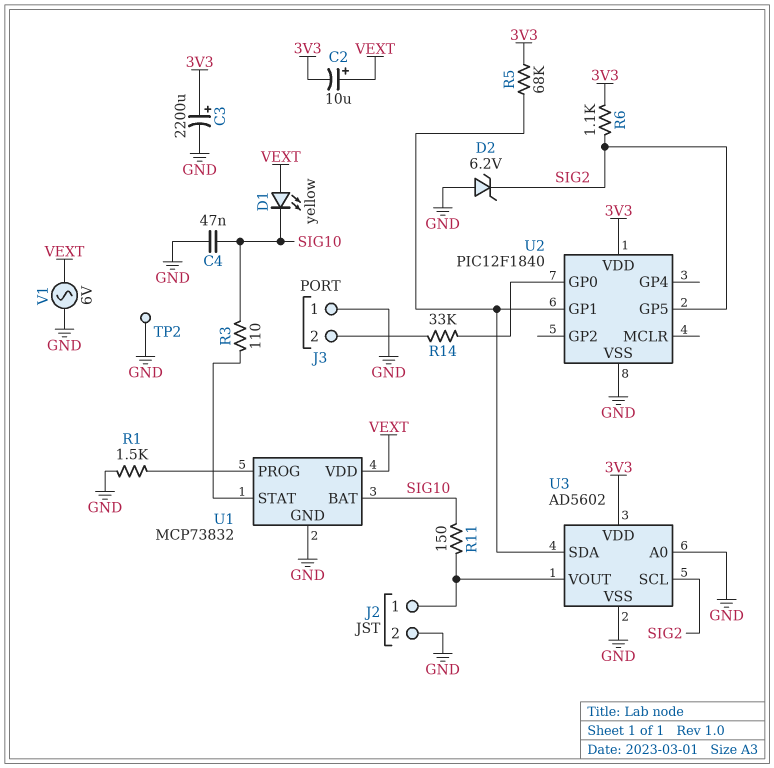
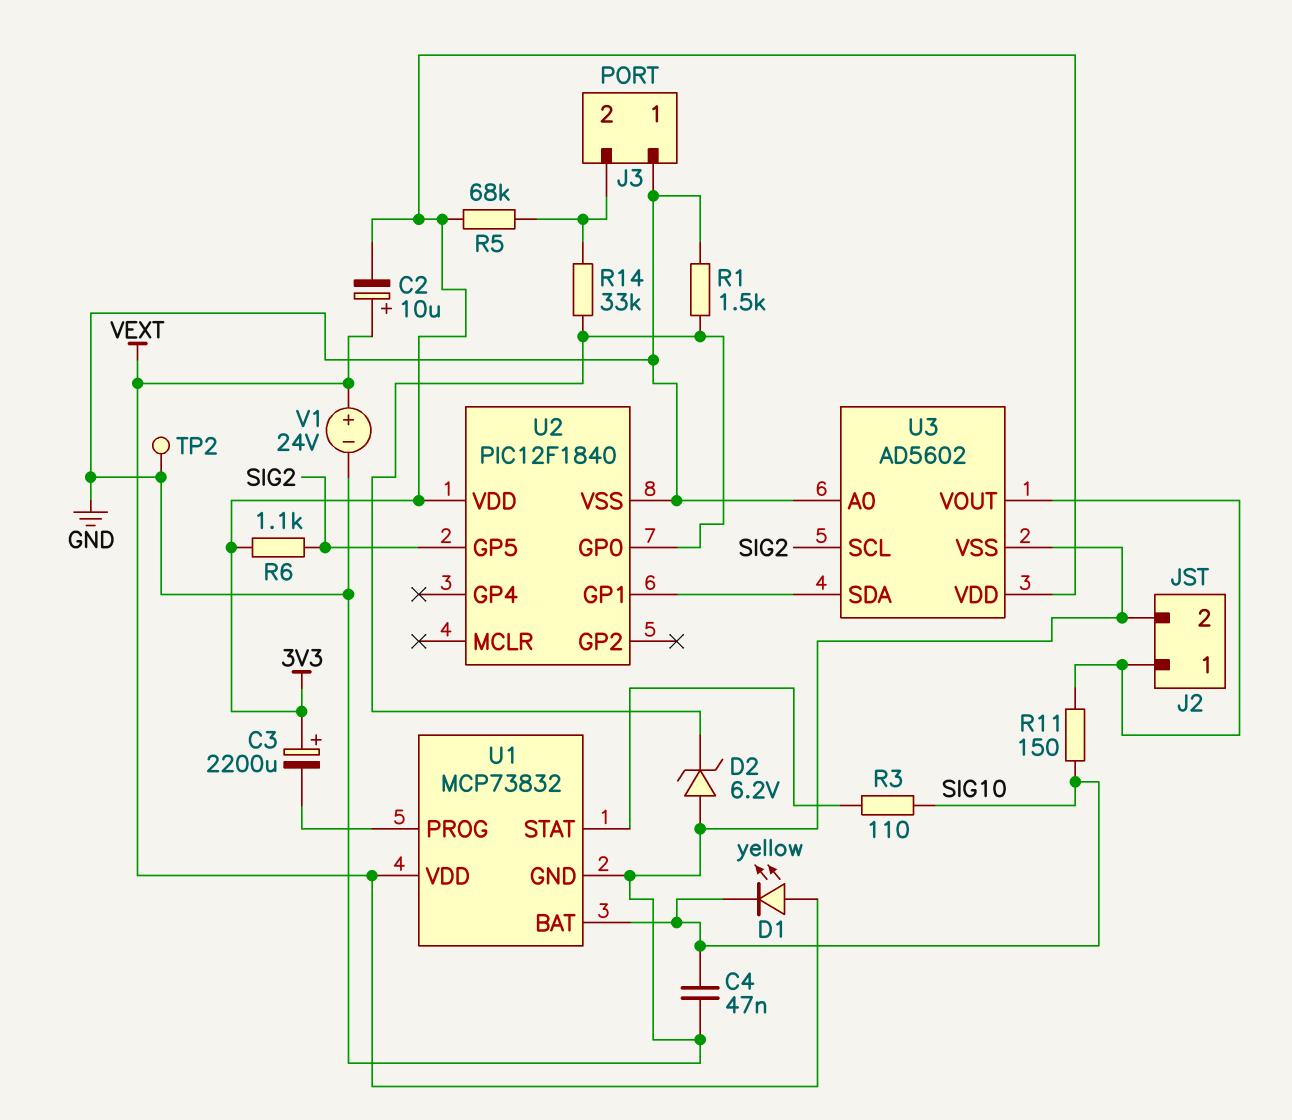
C3: 2200uF (plus 3V3, minus GND) -> 2200uF (plus 3V3, minus U1/PROG)
D2: zener 6.2V (A GND, K SIG2) -> zener 6.2V (A GND, K U2/GP0)
R1: 1.5k (GND, U1/PROG) -> 1.5k (GND, U2/GP0)
R5: 68k (3V3, U2/GP1) -> 68k (3V3, J3/2)
V1: AC 6V (GND, VEXT) -> 24V (plus VEXT, minus GND)

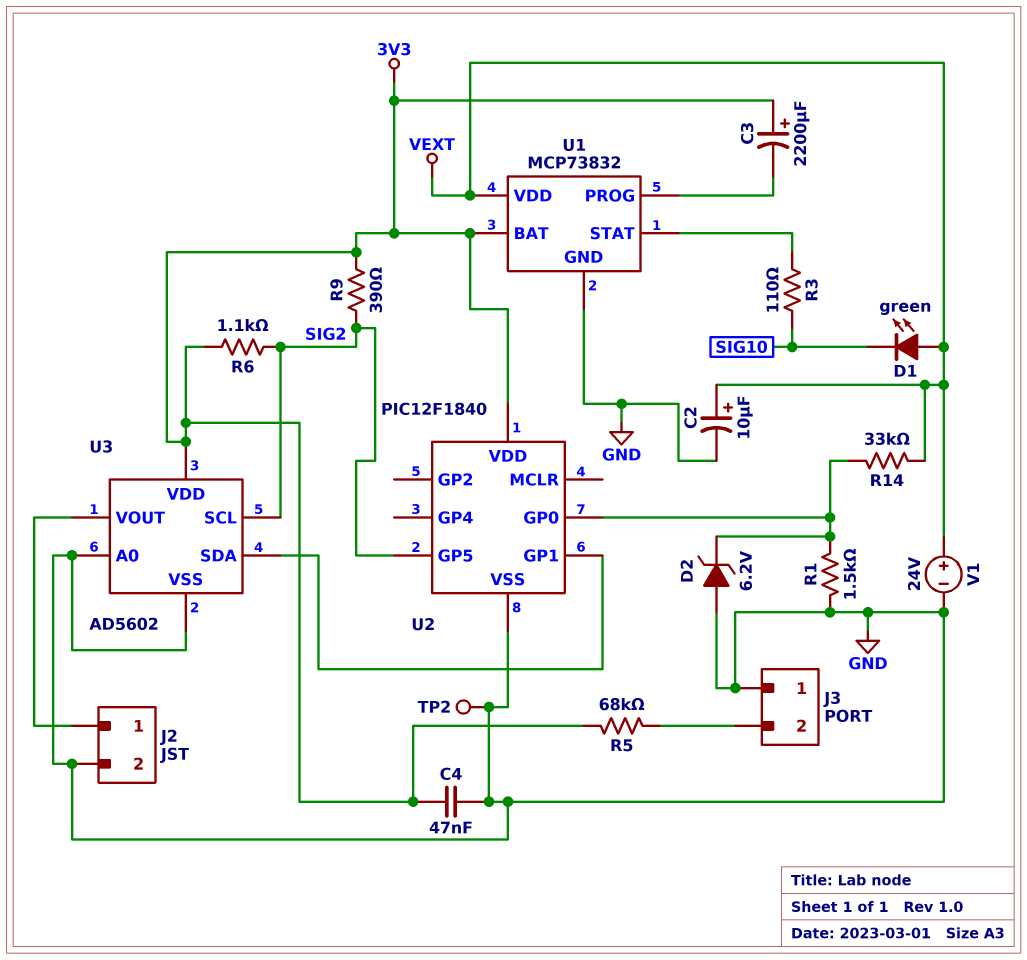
C2: 10uF (plus VEXT, minus 3V3) -> 10uF (plus VEXT, minus GND)
C4: 47nF (GND, SIG10) -> 47nF (3V3, GND)
D1: LED yellow (A VEXT, K SIG10) -> LED green (A VEXT, K SIG10)
R9: none -> 390 (3V3, SIG2)
R11: 150 (J2/1, SIG10) -> none
R14: 33k (J3/2, U2/GP0) -> 33k (U2/GP0, VEXT)
U1 pin BAT: SIG10 -> 3V3

